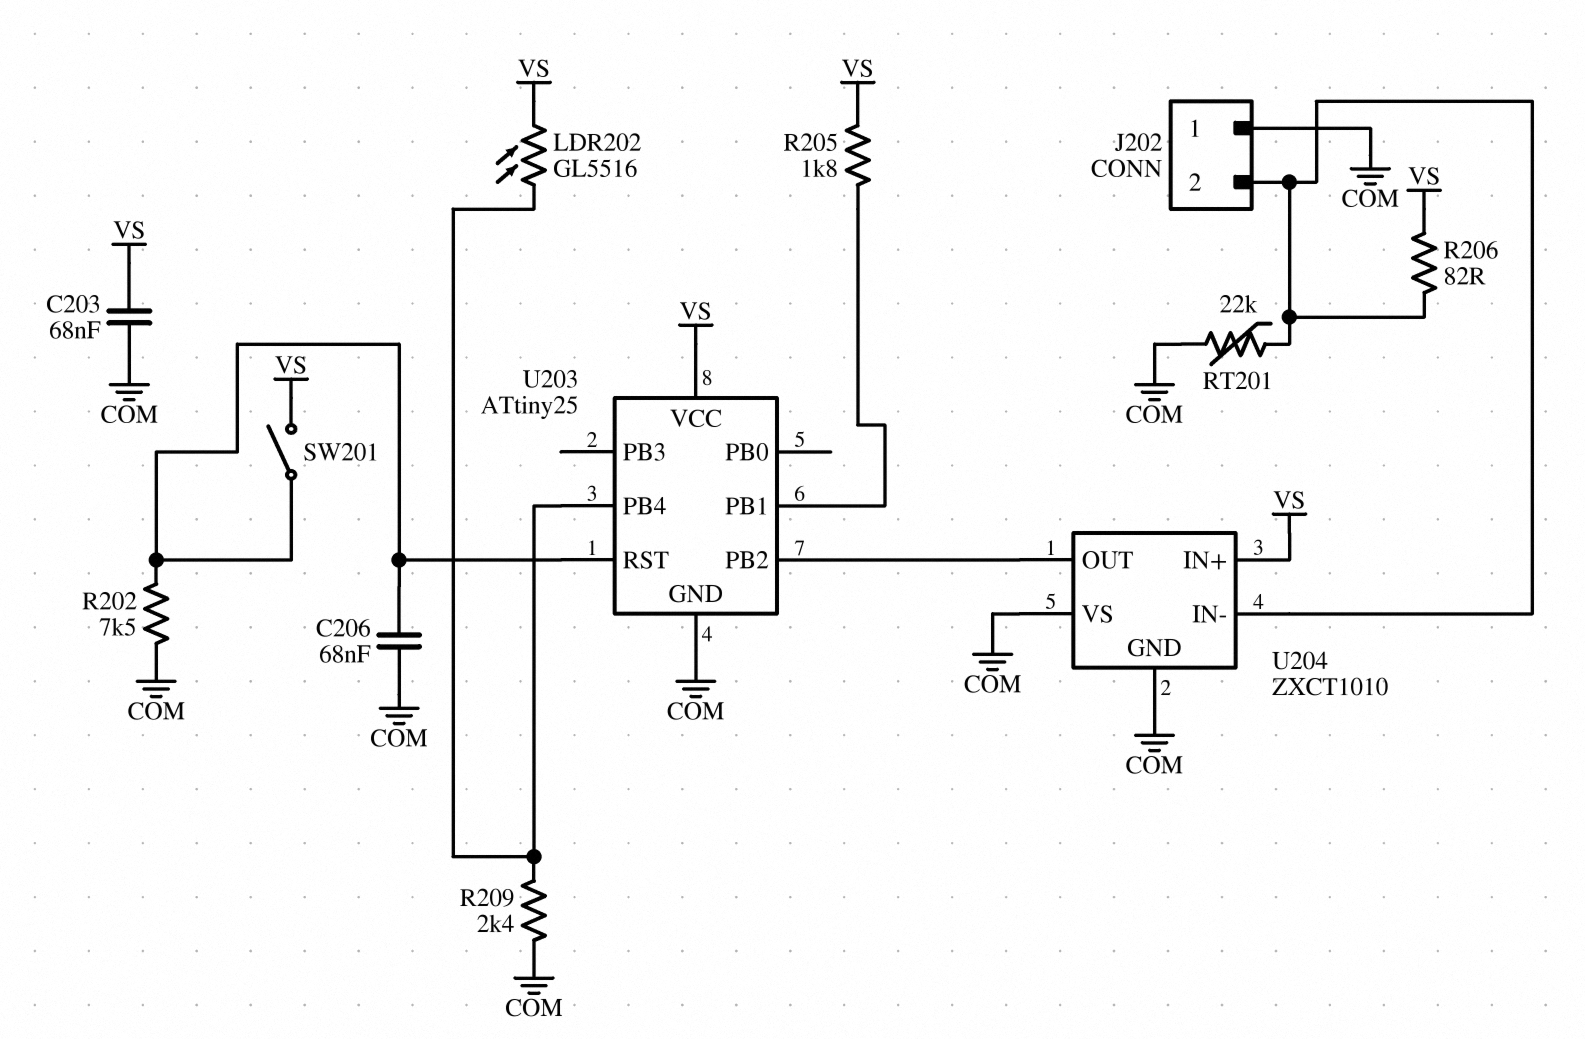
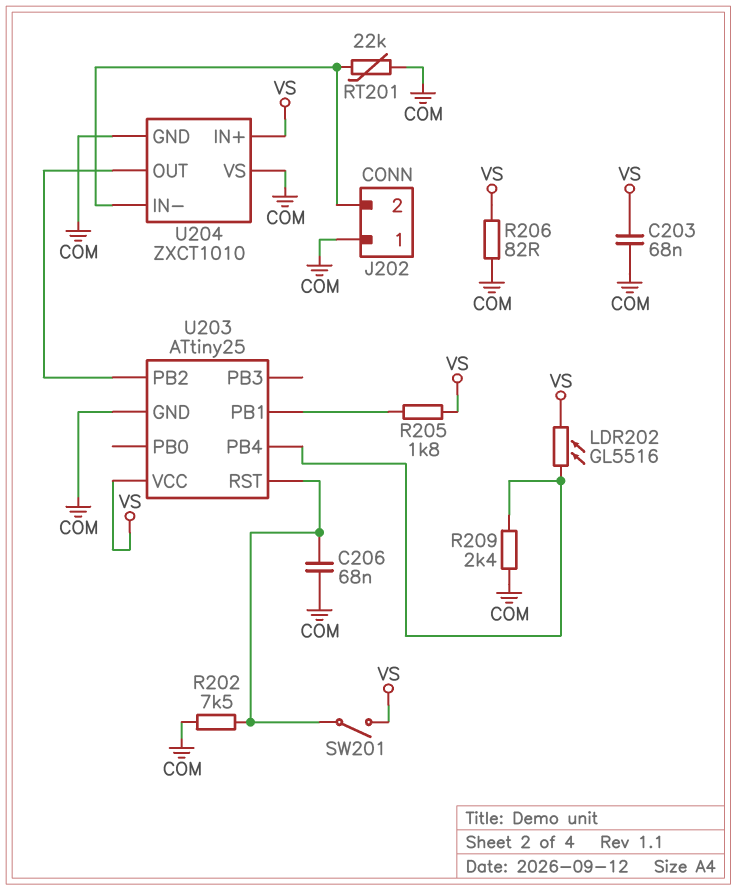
R206: 82 (J202/2, VS) -> 82 (COM, VS)

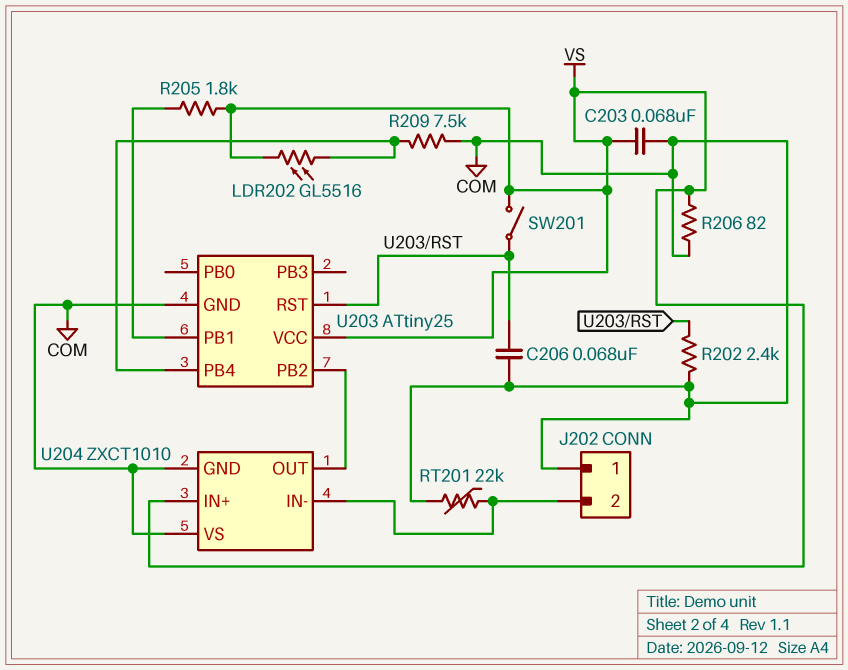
R202: 7.5k (COM, U203/RST) -> 2.4k (COM, U203/RST)
R209: 2.4k (COM, U203/PB4) -> 7.5k (COM, U203/PB4)

